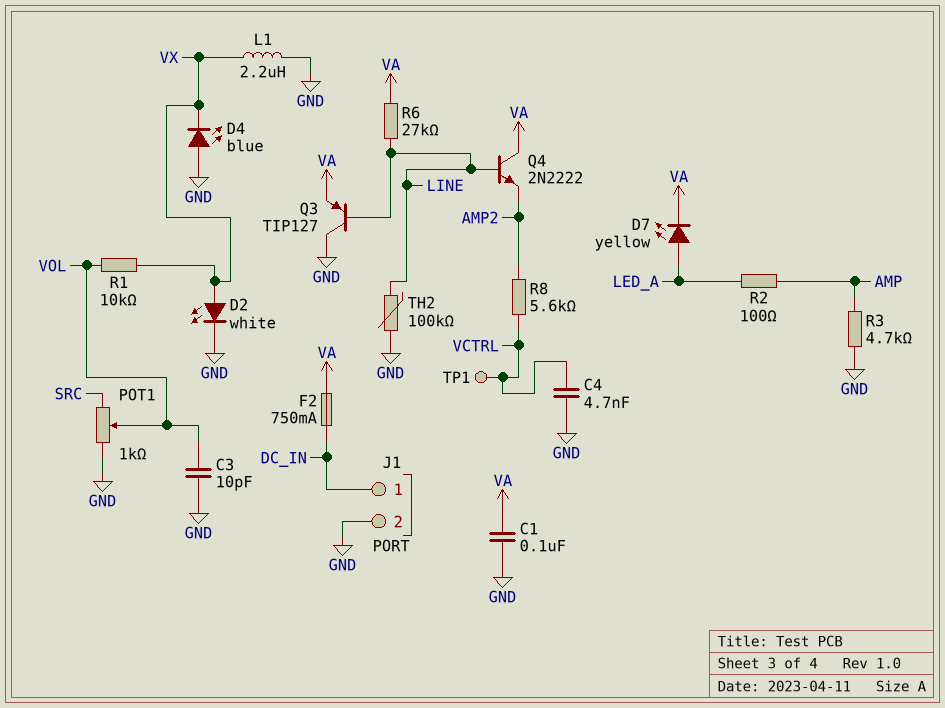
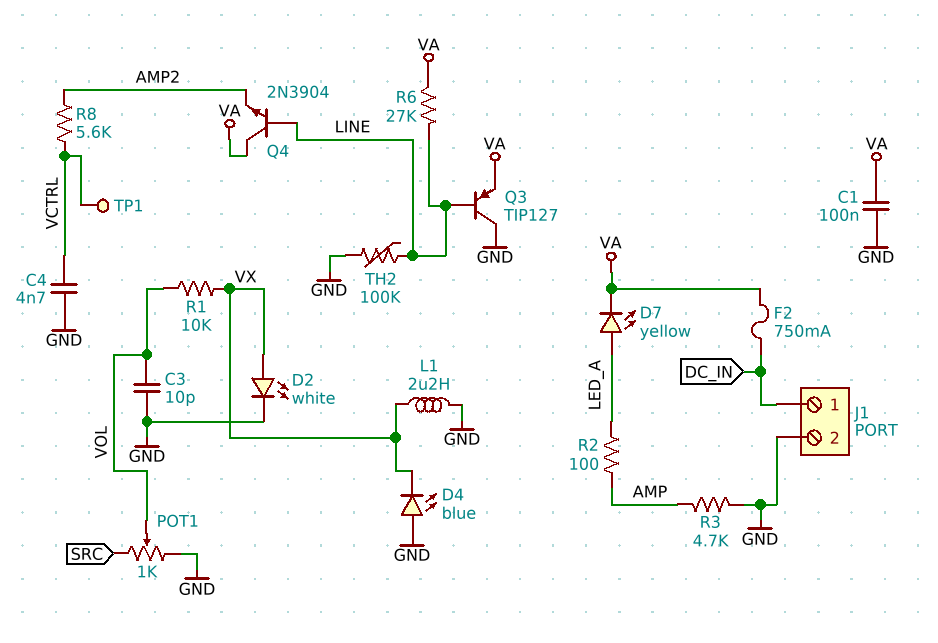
Q4: NPN 2N2222 (B LINE, C VA, E AMP2) -> NPN 2N3904 (B LINE, C VA, E AMP2)

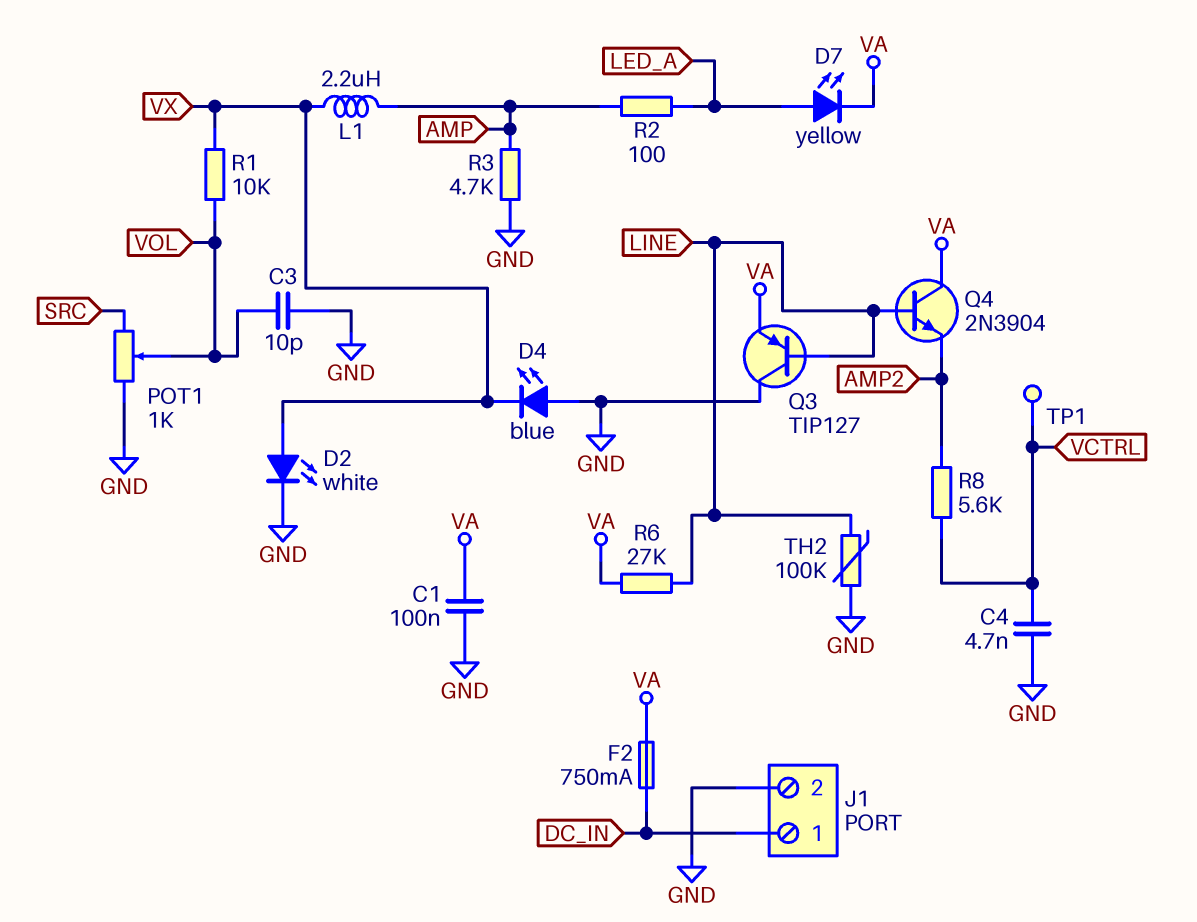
L1: 2.2uH (GND, VX) -> 2.2uH (AMP, VX)

